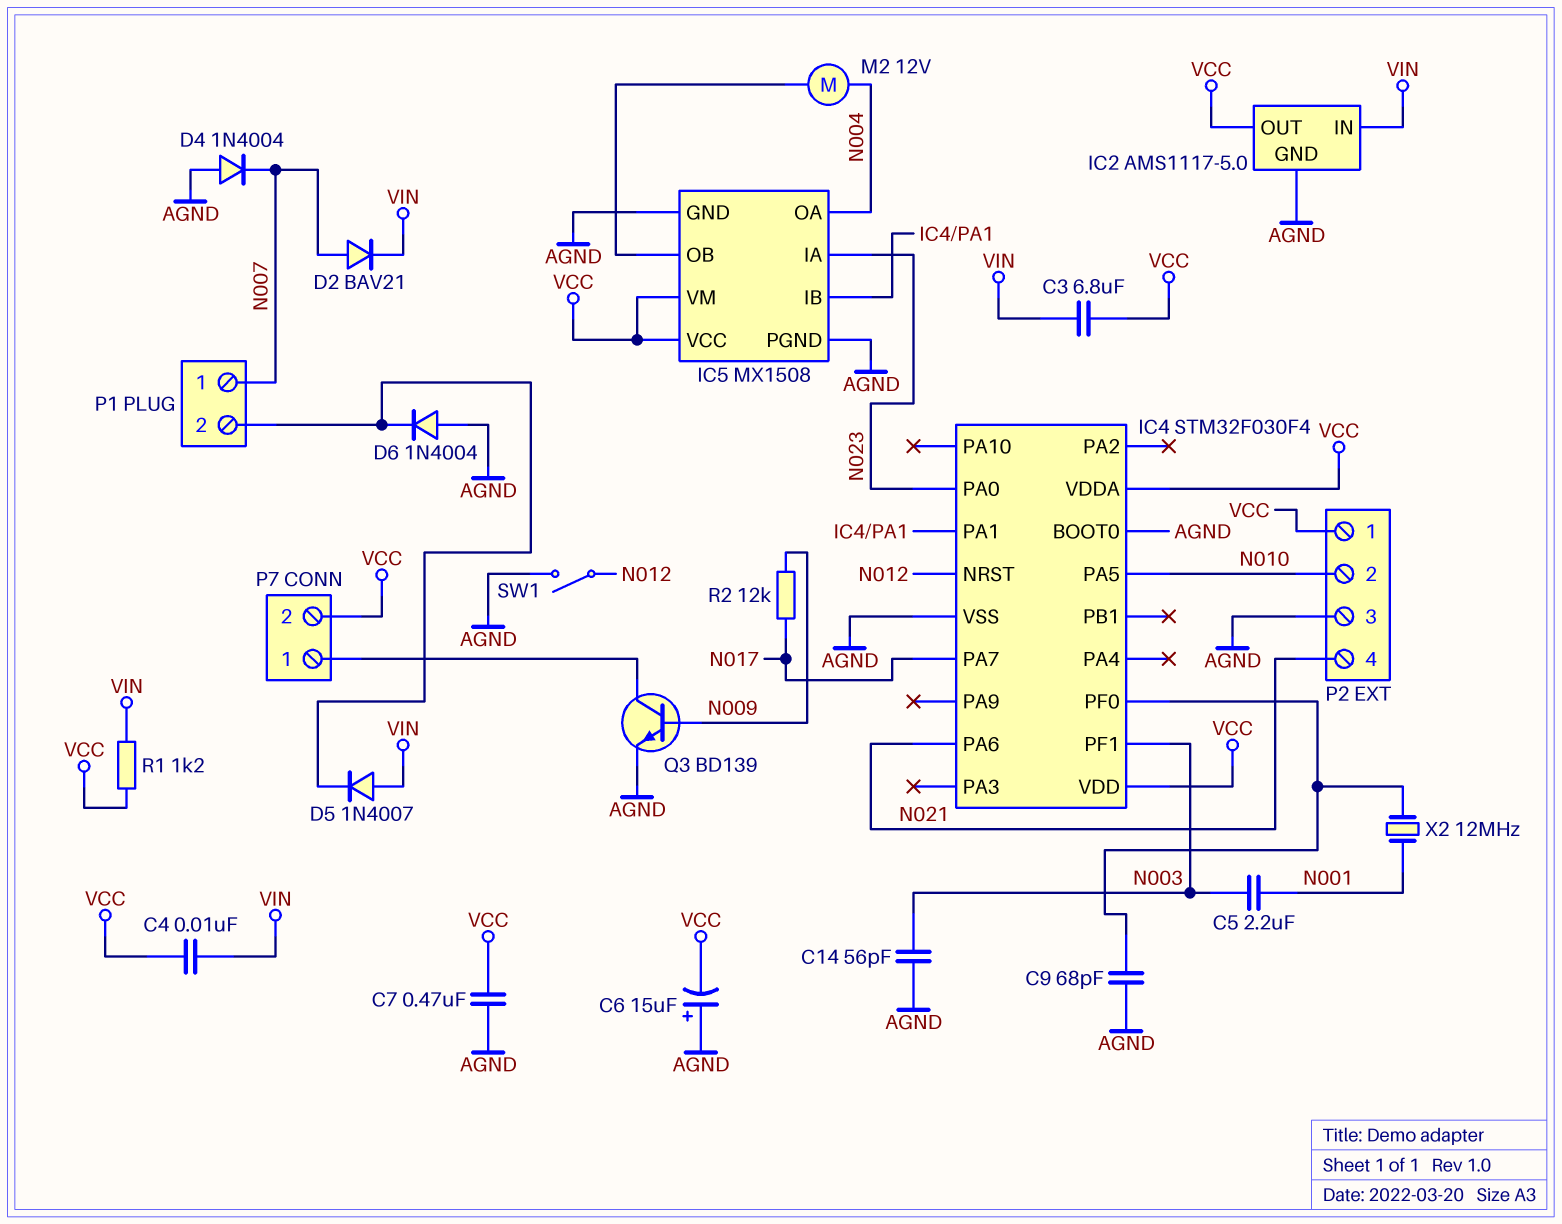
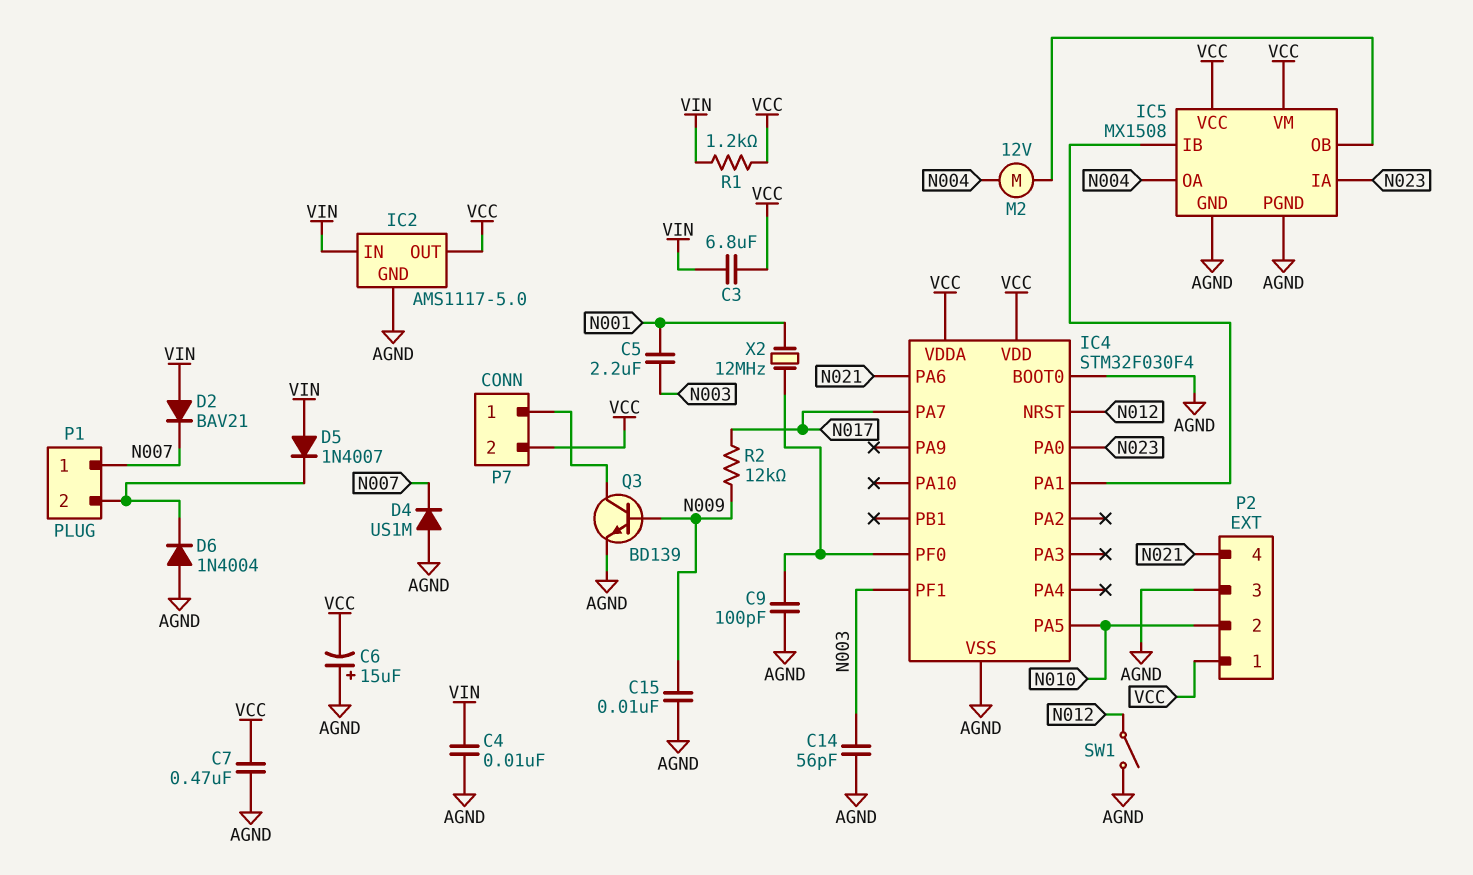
C4: 10nF (VCC, VIN) -> 10nF (AGND, VIN)
C9: 68pF (AGND, IC4/PF0) -> 100pF (AGND, IC4/PF0)
C15: none -> 10nF (AGND, N009)
D2: diode BAV21 (A N007, K VIN) -> diode BAV21 (A VIN, K N007)
D4: diode 1N4004 (A AGND, K N007) -> diode US1M (A AGND, K N007)

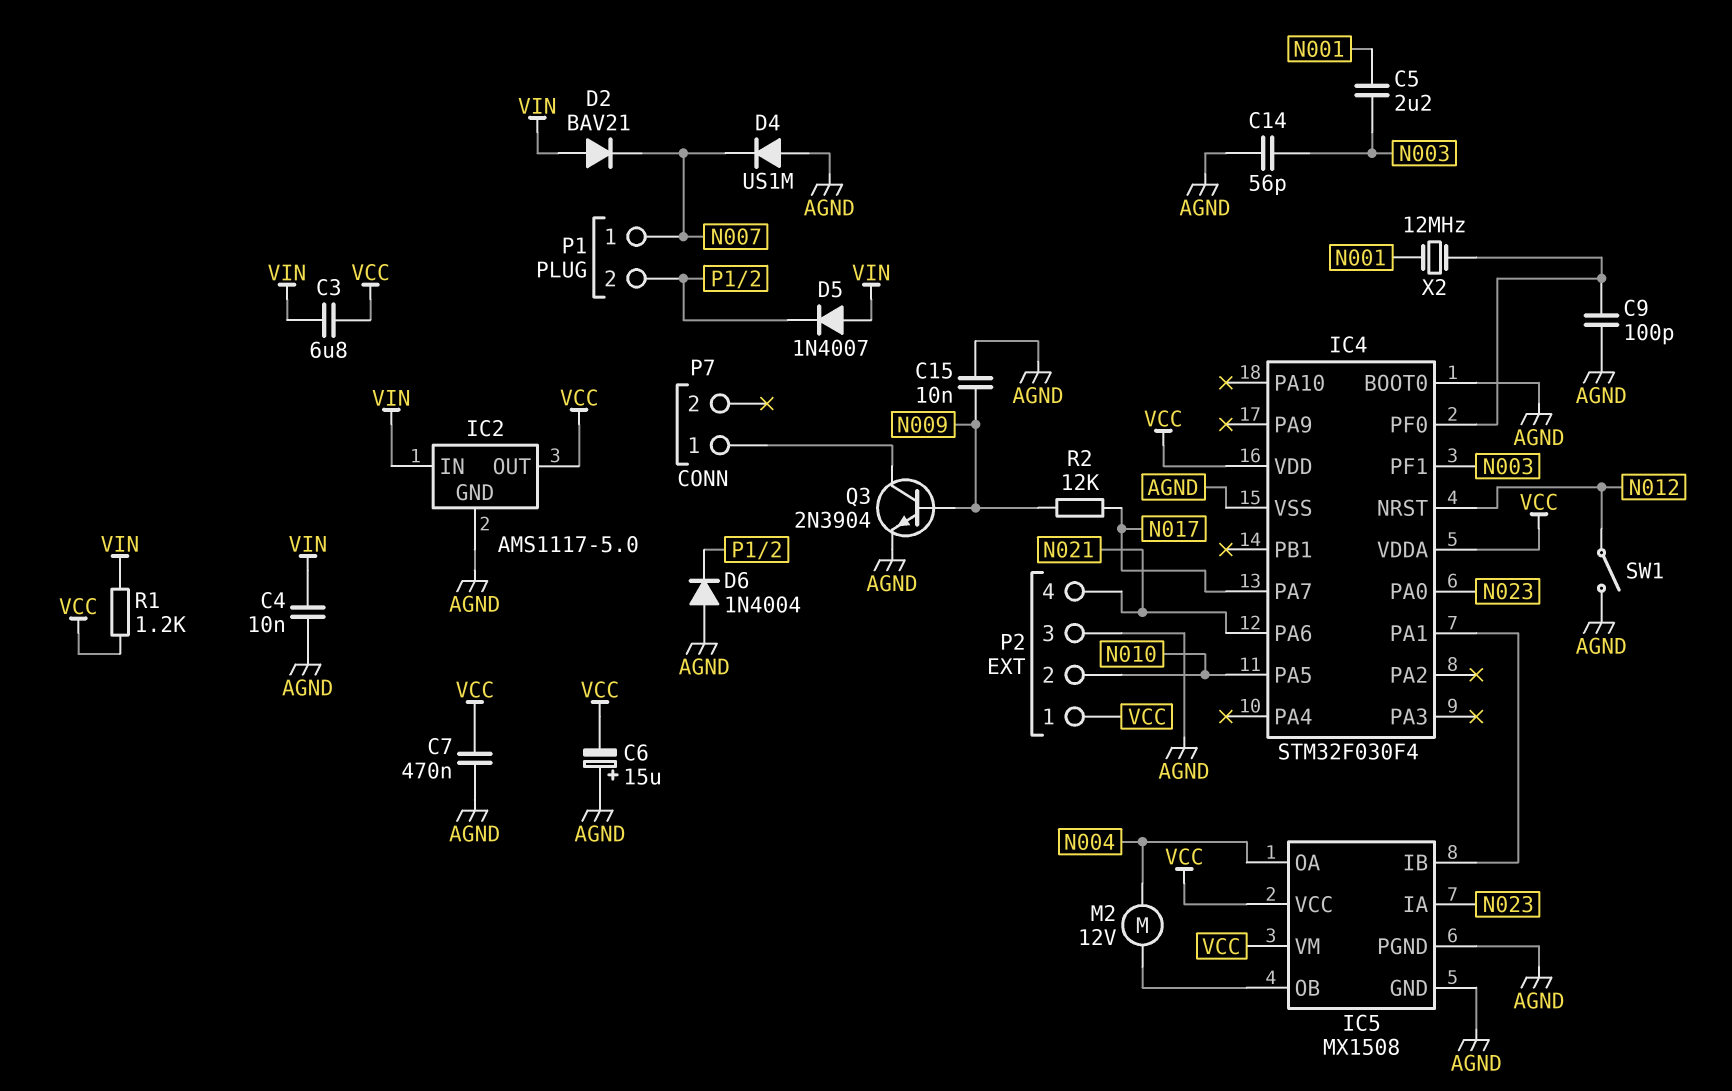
P7 pin 2: VCC -> none
Q3: NPN BD139 (B N009, C P7/1, E AGND) -> NPN 2N3904 (B N009, C P7/1, E AGND)

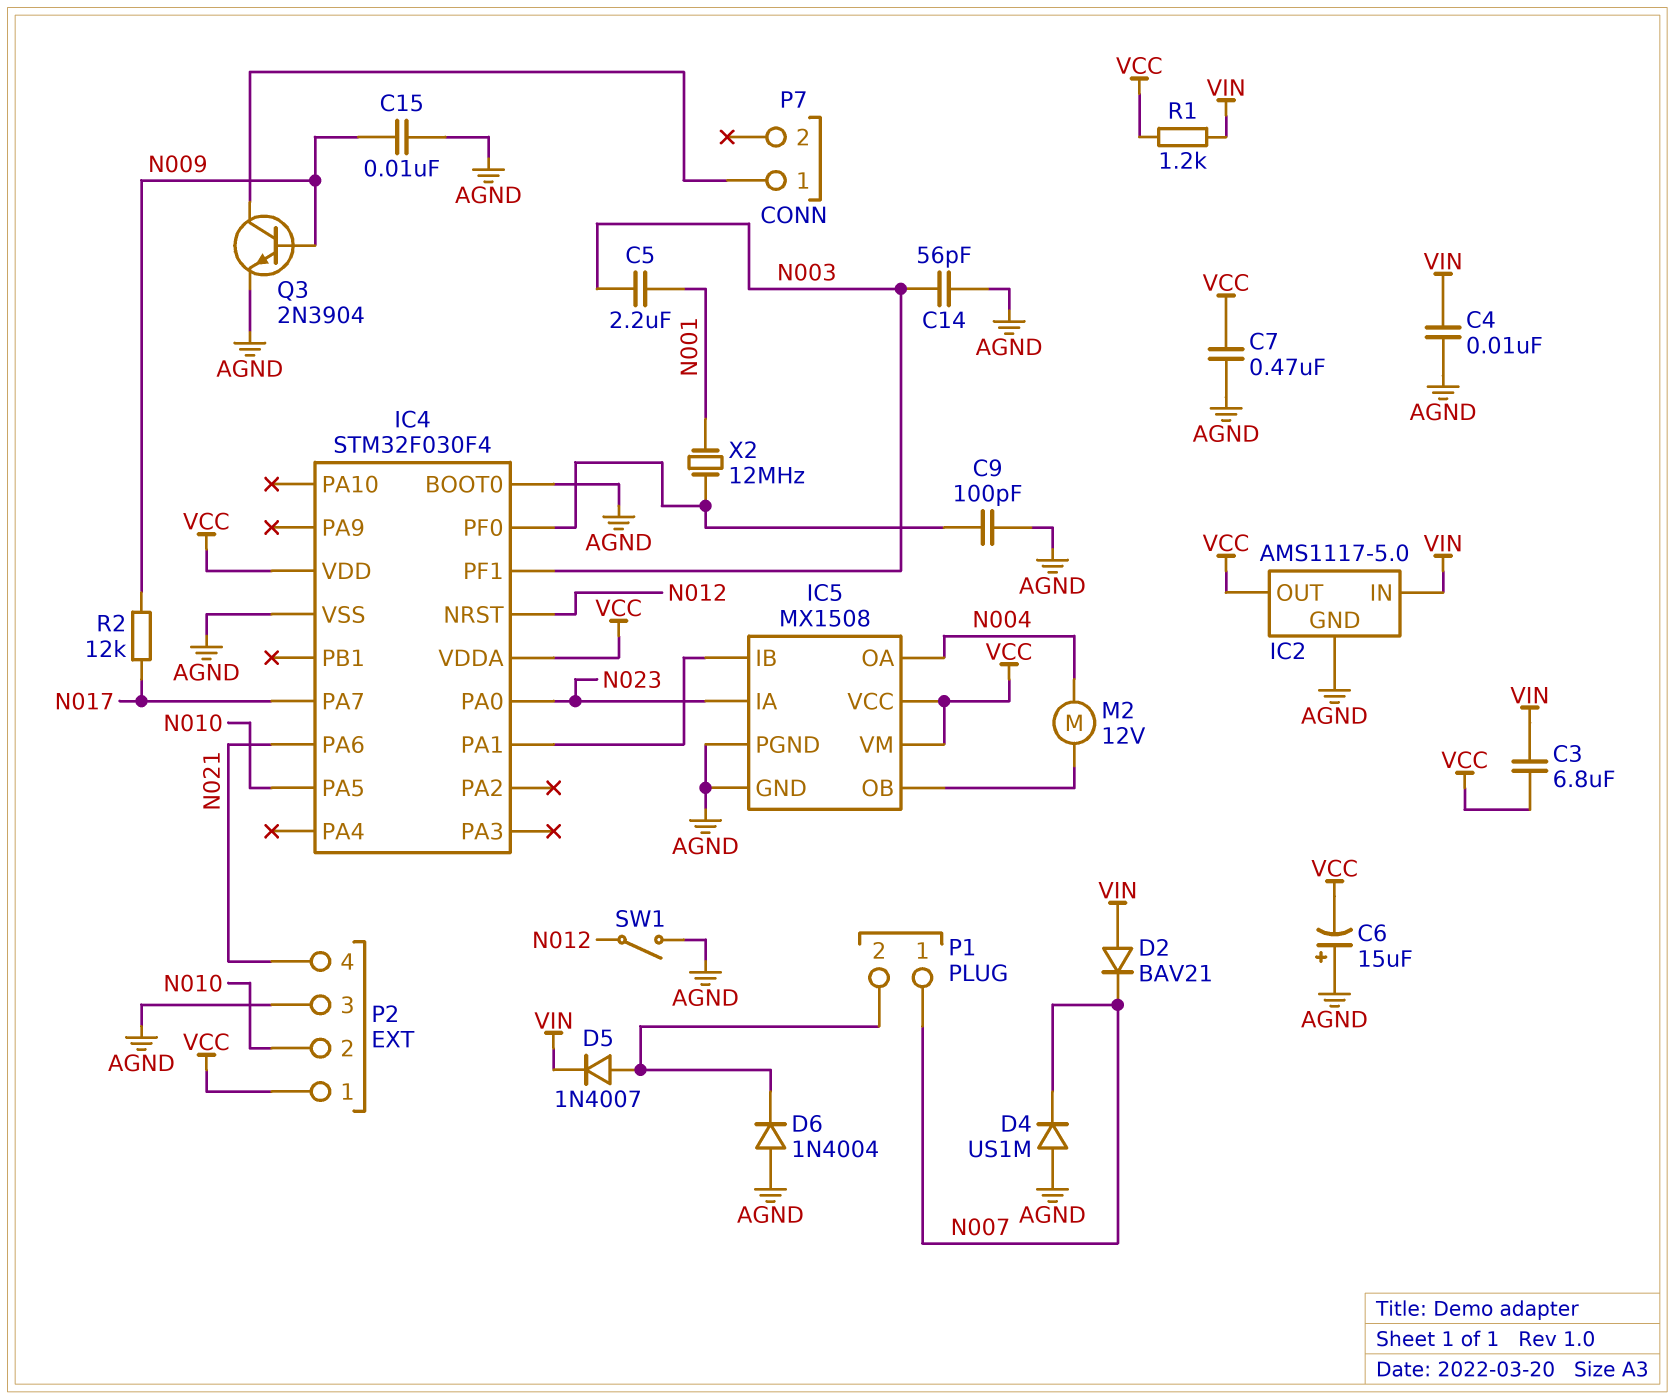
D5: diode 1N4007 (A VIN, K P1/2) -> diode 1N4007 (A P1/2, K VIN)

